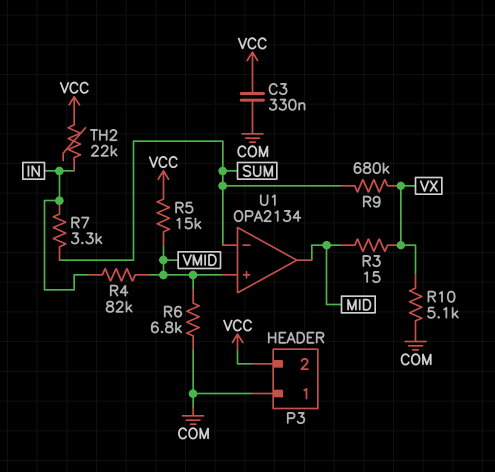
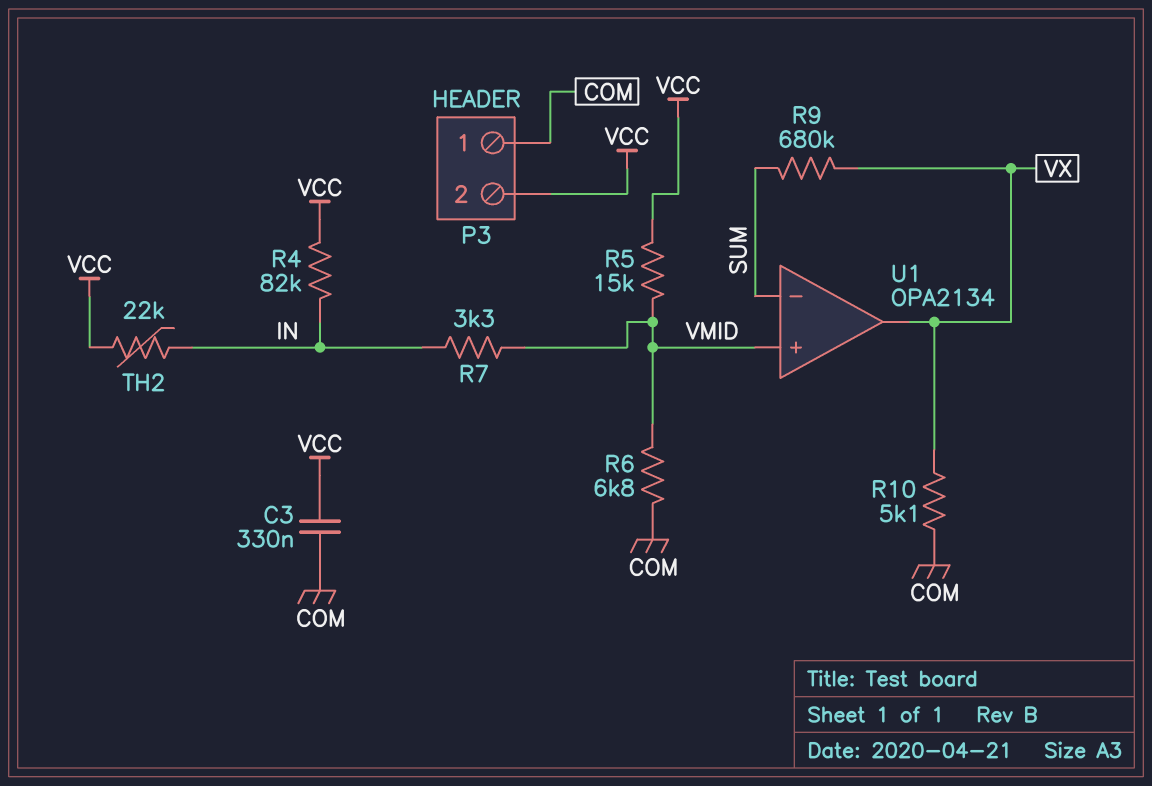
R3: 15 (MID, VX) -> none
R4: 82k (IN, VMID) -> 82k (IN, VCC)
R7: 3.3k (IN, SUM) -> 3.3k (IN, VMID)
U1 pin out: MID -> VX

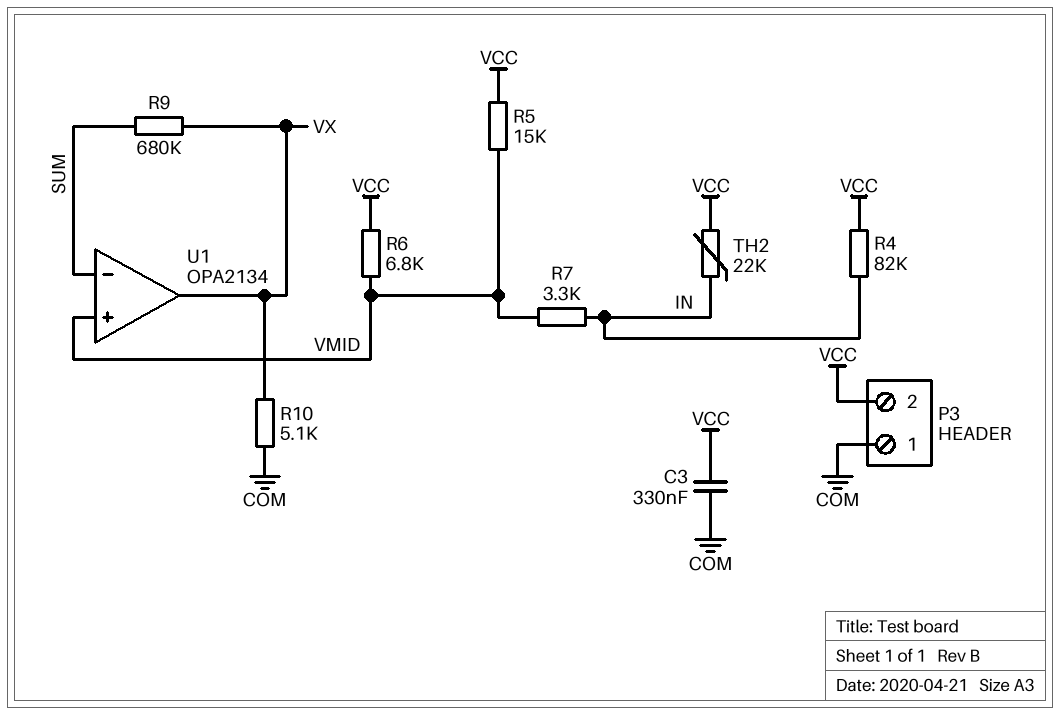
R6: 6.8k (COM, VMID) -> 6.8k (VCC, VMID)

